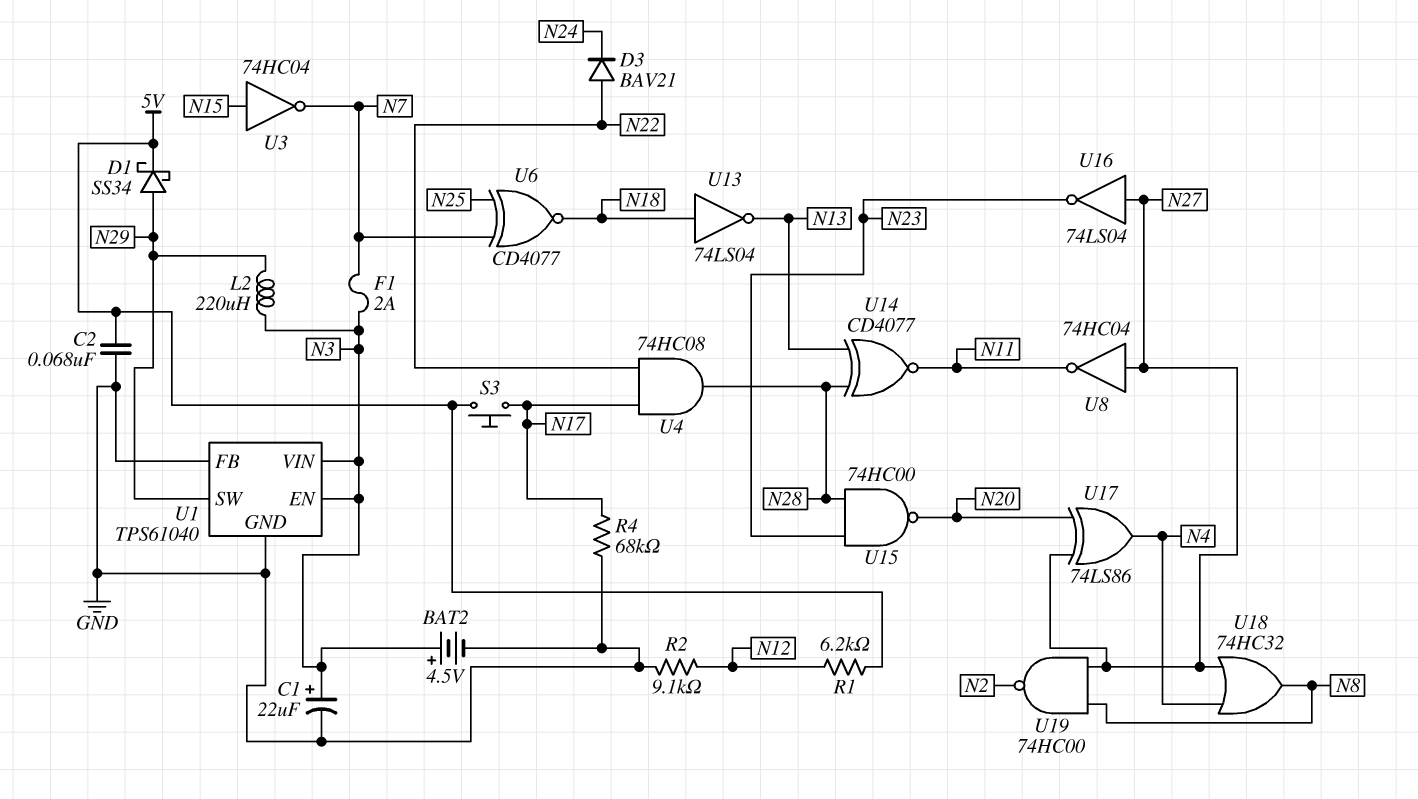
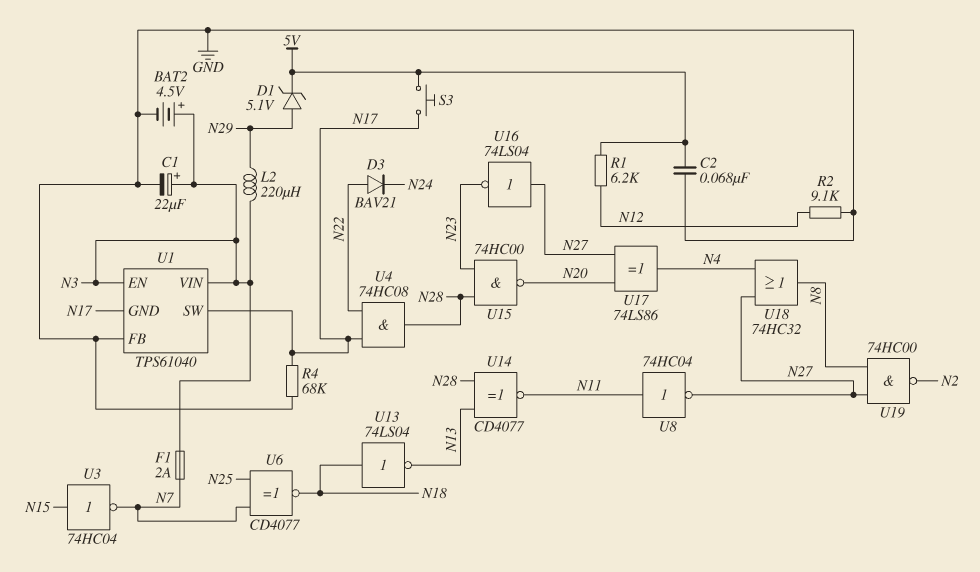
D1: schottky SS34 (A N29, K 5V) -> zener 5.1V (A N29, K 5V)
U1 pin GND: GND -> N17
U1 pin SW: N29 -> N17
U8: NOT 74HC04 (in N27, out N11) -> NOT 74HC04 (in N11, out N27)

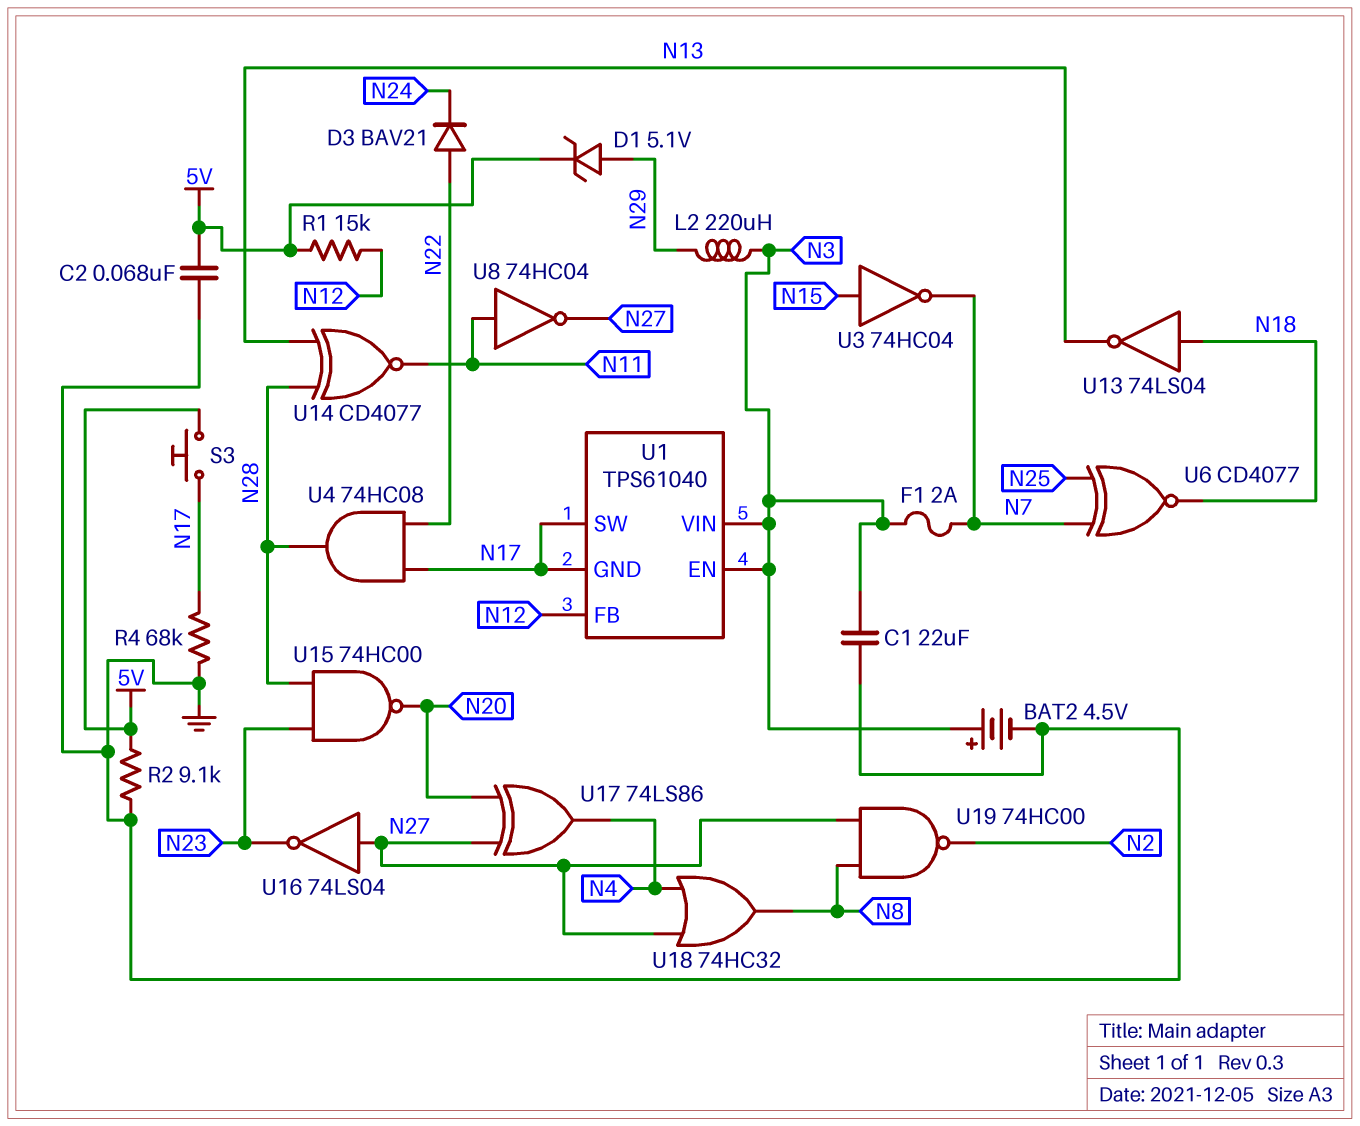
C1: 22uF (plus N3, minus GND) -> 22uF (GND, N3)
R1: 6.2k (5V, N12) -> 15k (5V, N12)
R2: 9.1k (GND, N12) -> 9.1k (5V, GND)
U1 pin FB: GND -> N12

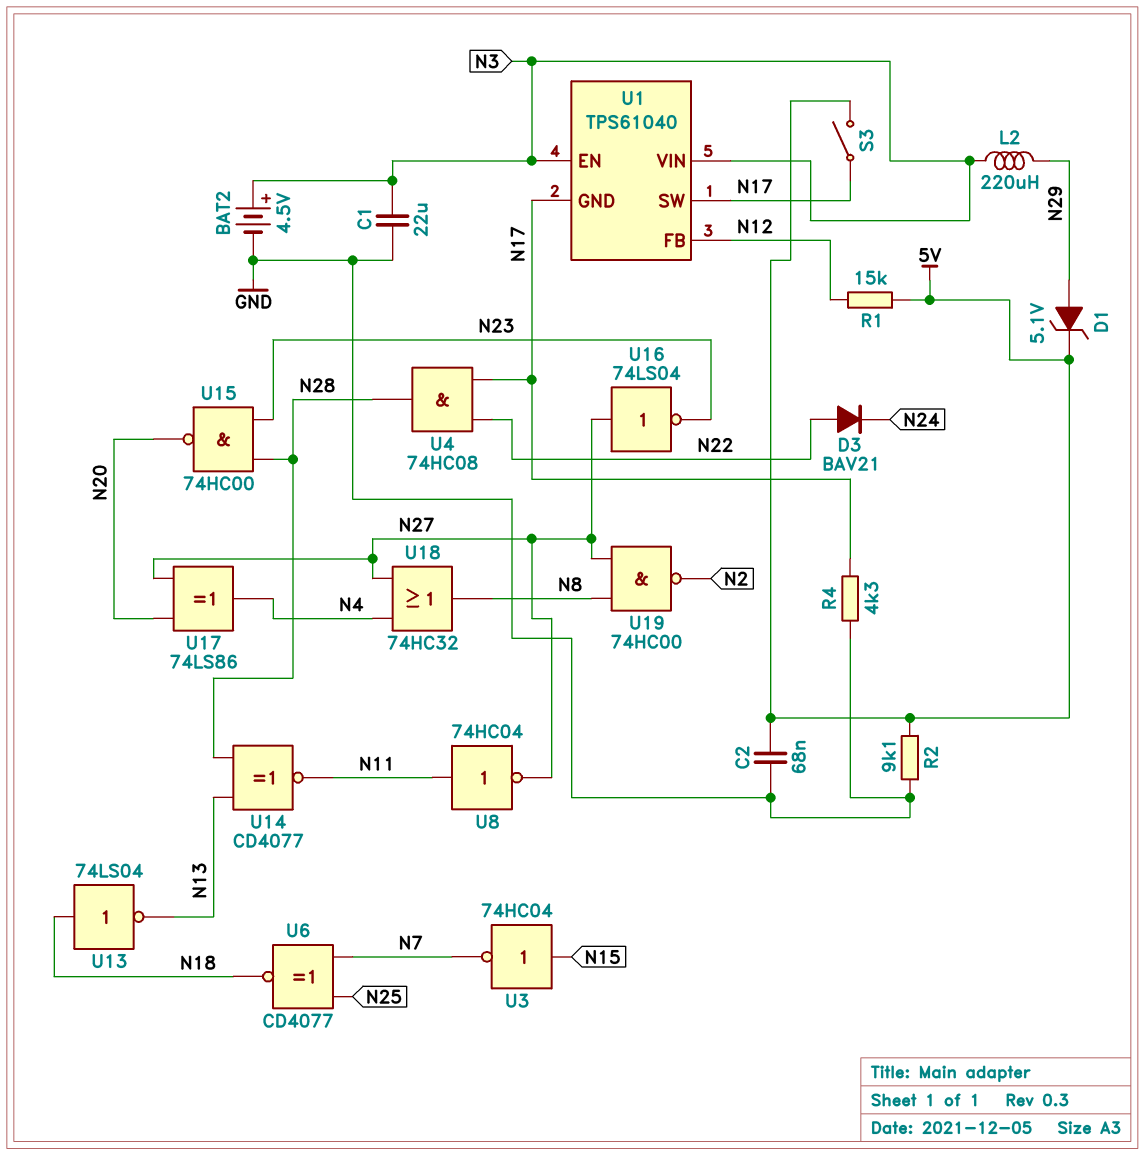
F1: 2A (N3, N7) -> none
R4: 68k (GND, N17) -> 4.3k (GND, N17)
S3: button (5V, N17) -> switch (5V, N17)

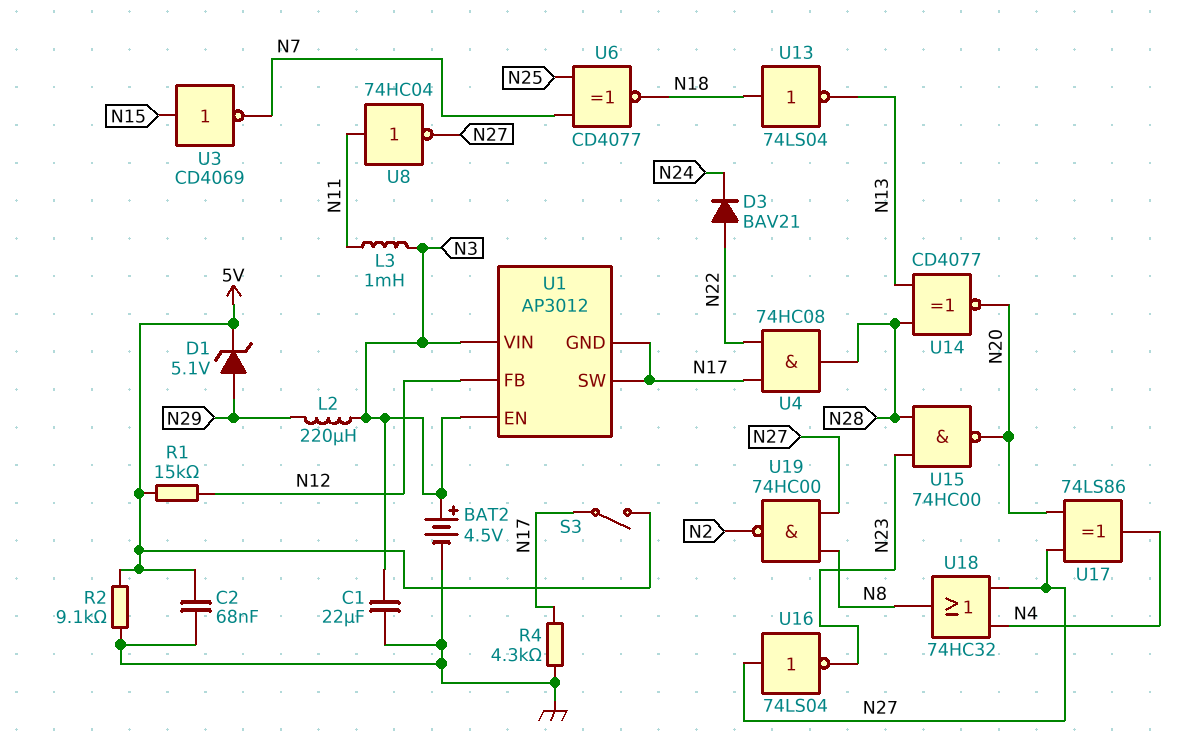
L3: none -> 1mH (N3, N11)
U1: TPS61040 -> AP3012
U3: NOT 74HC04 (in N15, out N7) -> NOT CD4069 (in N15, out N7)
U14: XNOR CD4077 (in N13, in N28, out N11) -> XNOR CD4077 (in N13, in N28, out N20)

